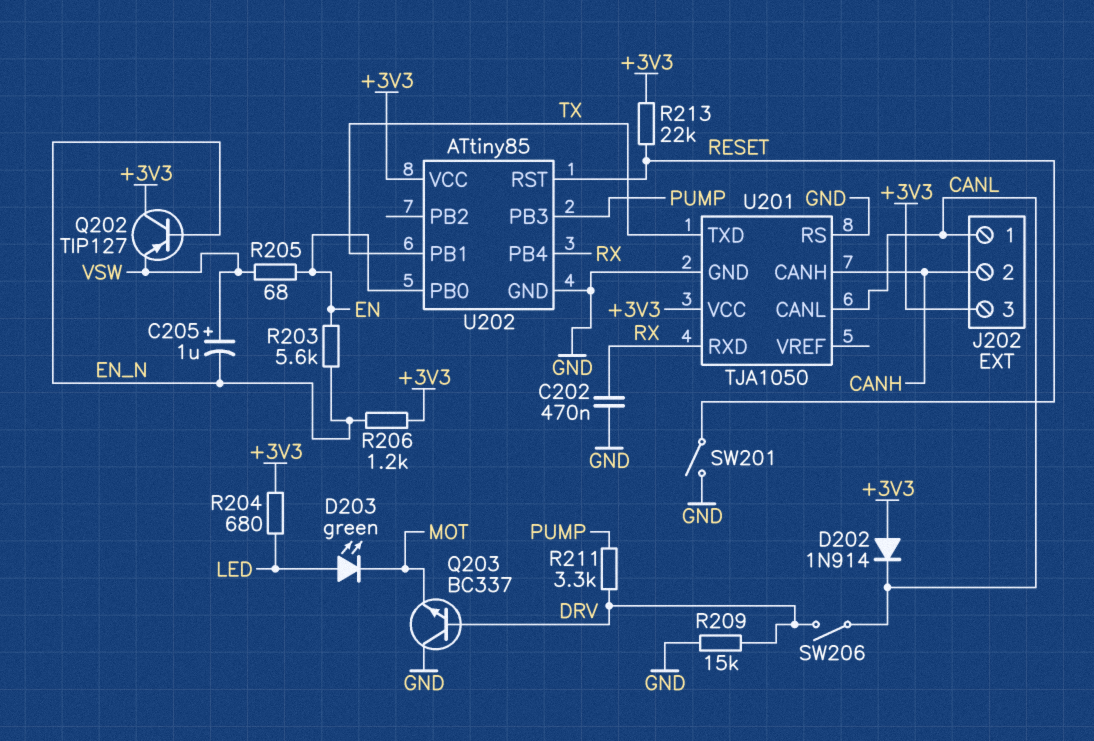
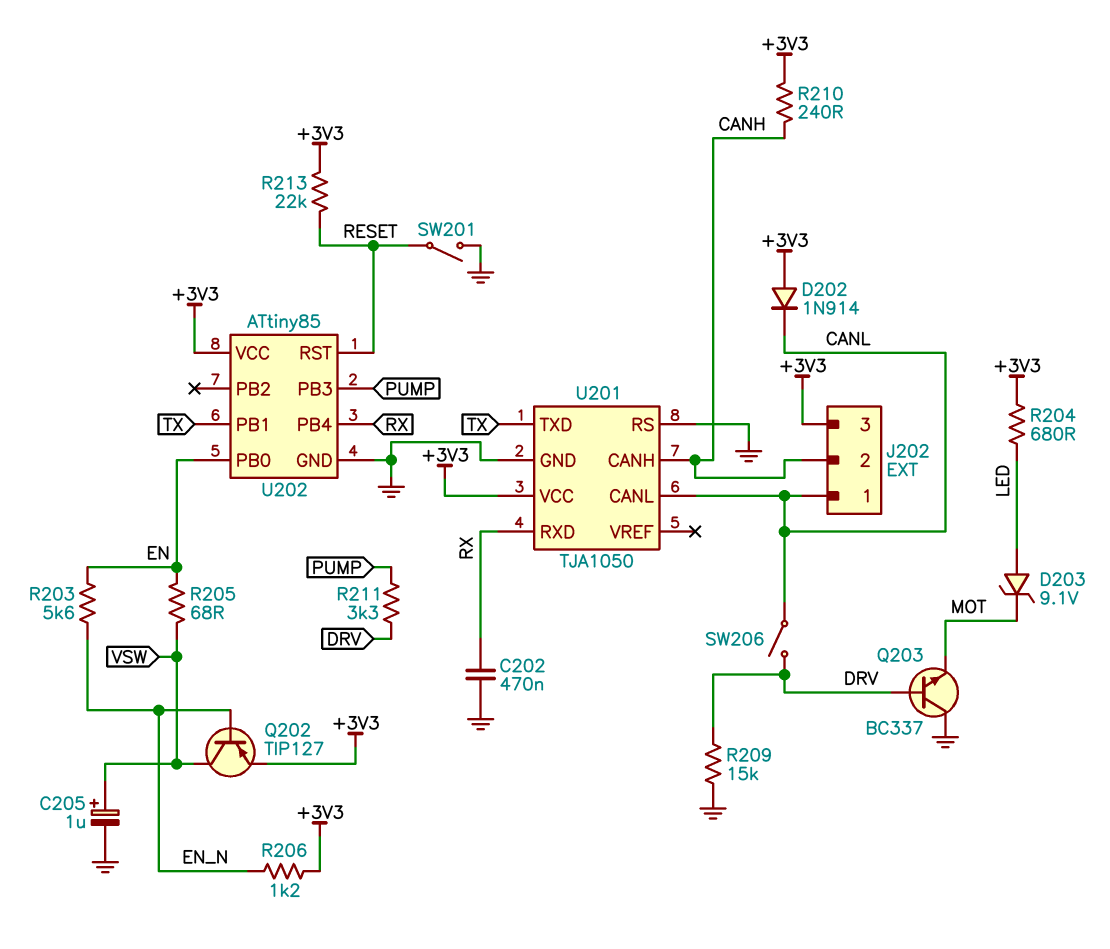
C205: 1uF (plus VSW, minus EN_N) -> 1uF (plus VSW, minus GND)
D203: LED green (A LED, K MOT) -> zener 9.1V (A LED, K MOT)
Q202: PNP TIP127 (B EN_N, C +3V3, E VSW) -> PNP TIP127 (B EN_N, C VSW, E +3V3)
R210: none -> 240 (+3V3, CANH)

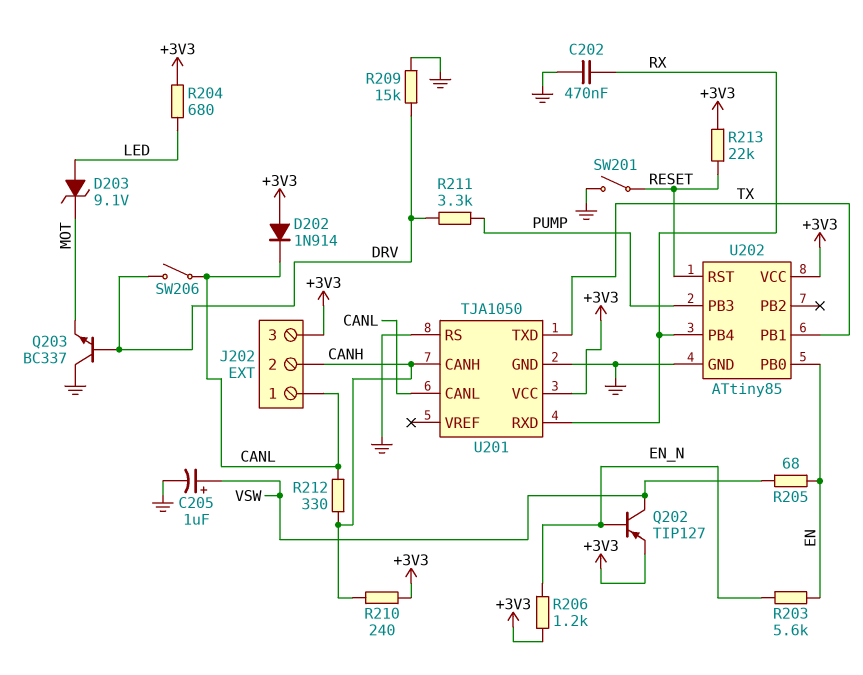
R212: none -> 330 (CANH, CANL)

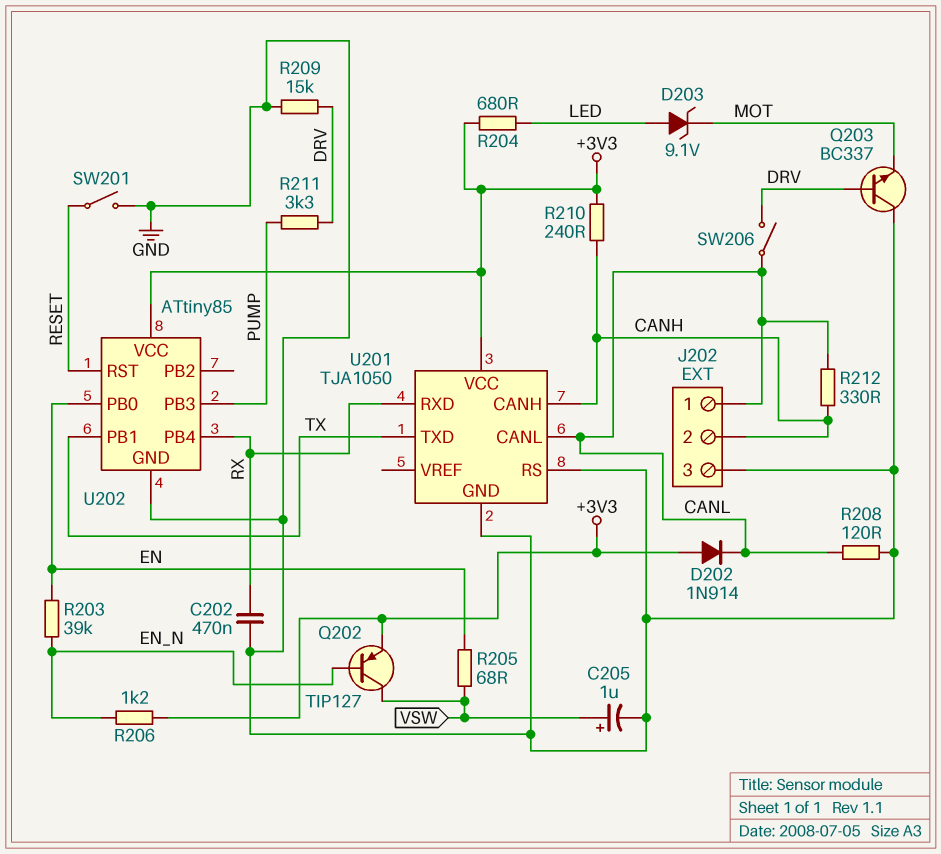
J202 pin 3: +3V3 -> GND
R203: 5.6k (EN, EN_N) -> 39k (EN, EN_N)
R208: none -> 120 (CANL, GND)
R213: 22k (+3V3, RESET) -> none

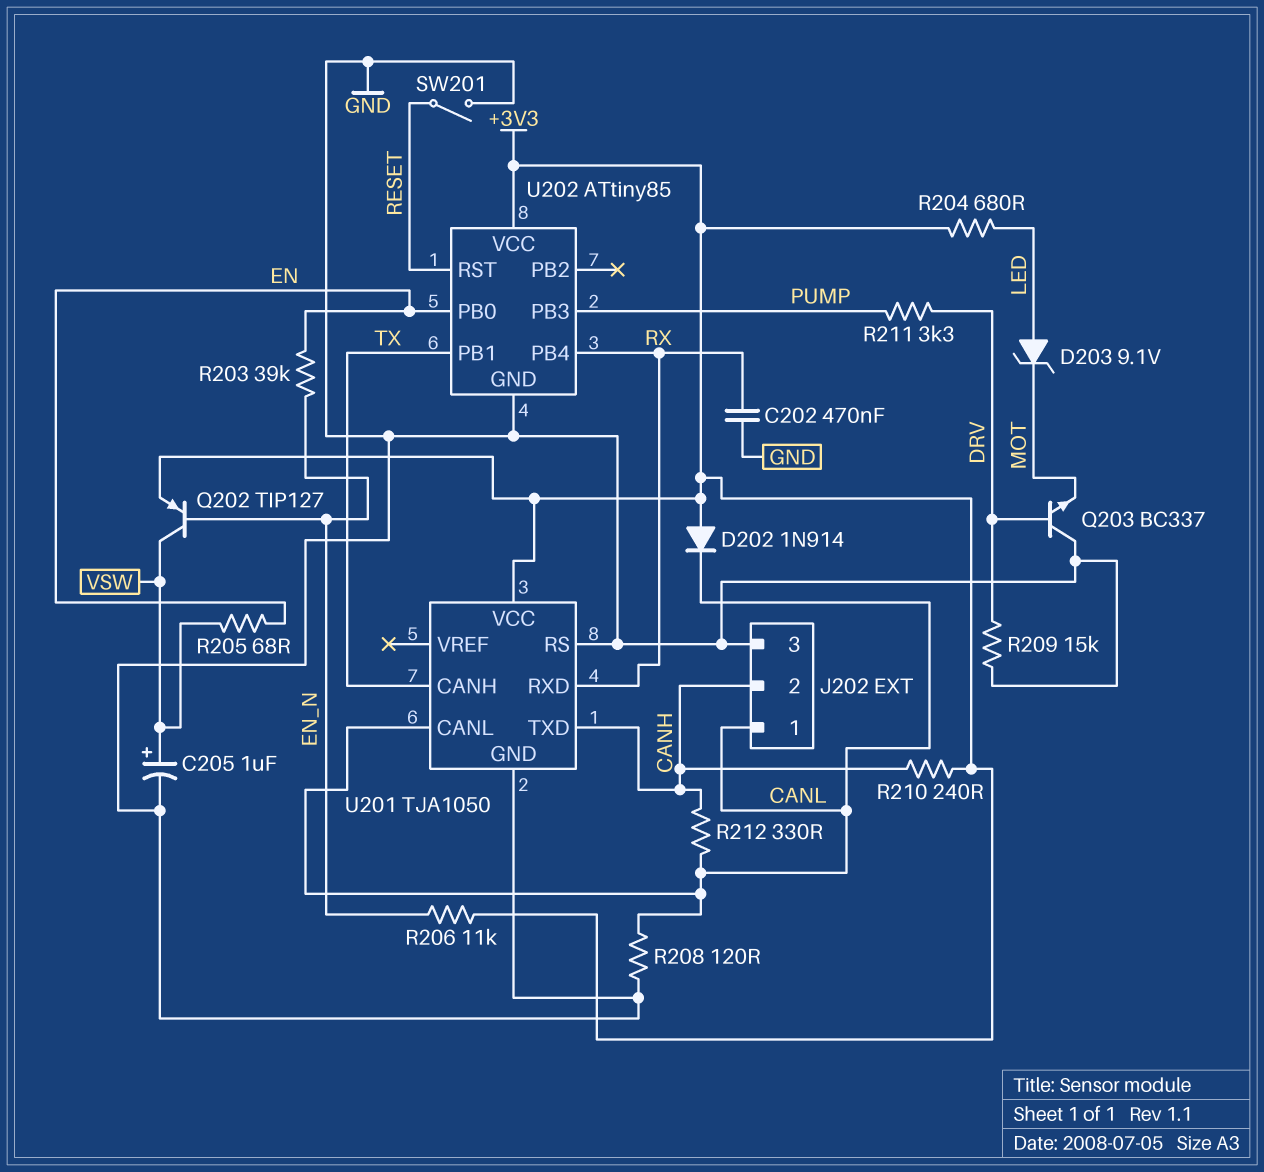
R206: 1.2k (+3V3, EN_N) -> 11k (+3V3, EN_N)
SW206: switch (CANL, DRV) -> none
U201 pin CANH: CANH -> TX
U201 pin TXD: TX -> CANH

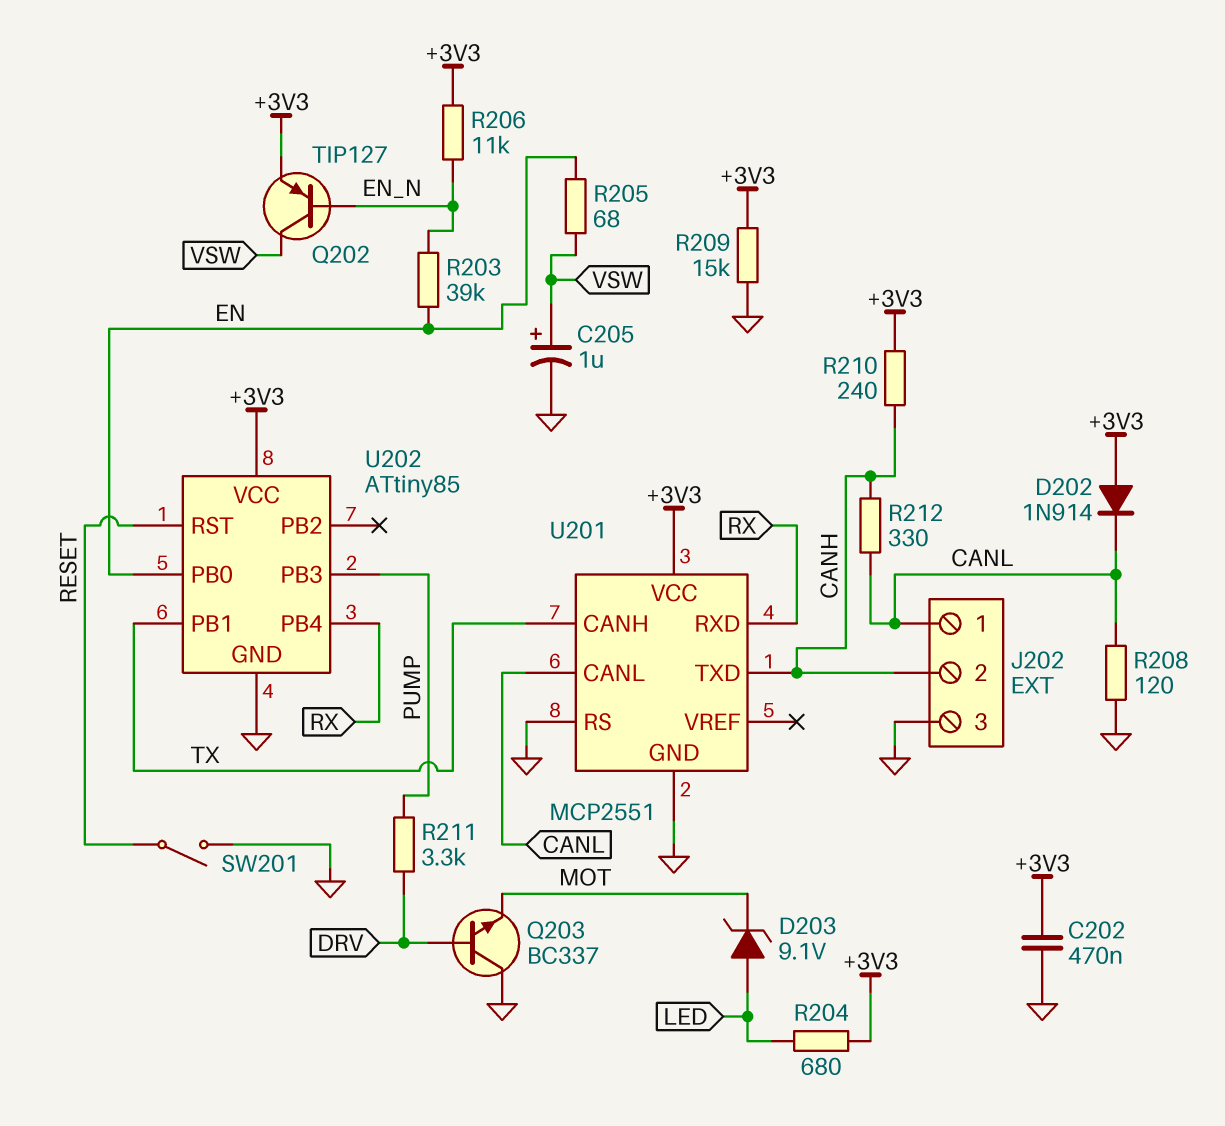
C202: 470nF (GND, RX) -> 470nF (+3V3, GND)
R209: 15k (DRV, GND) -> 15k (+3V3, GND)
U201: TJA1050 -> MCP2551

